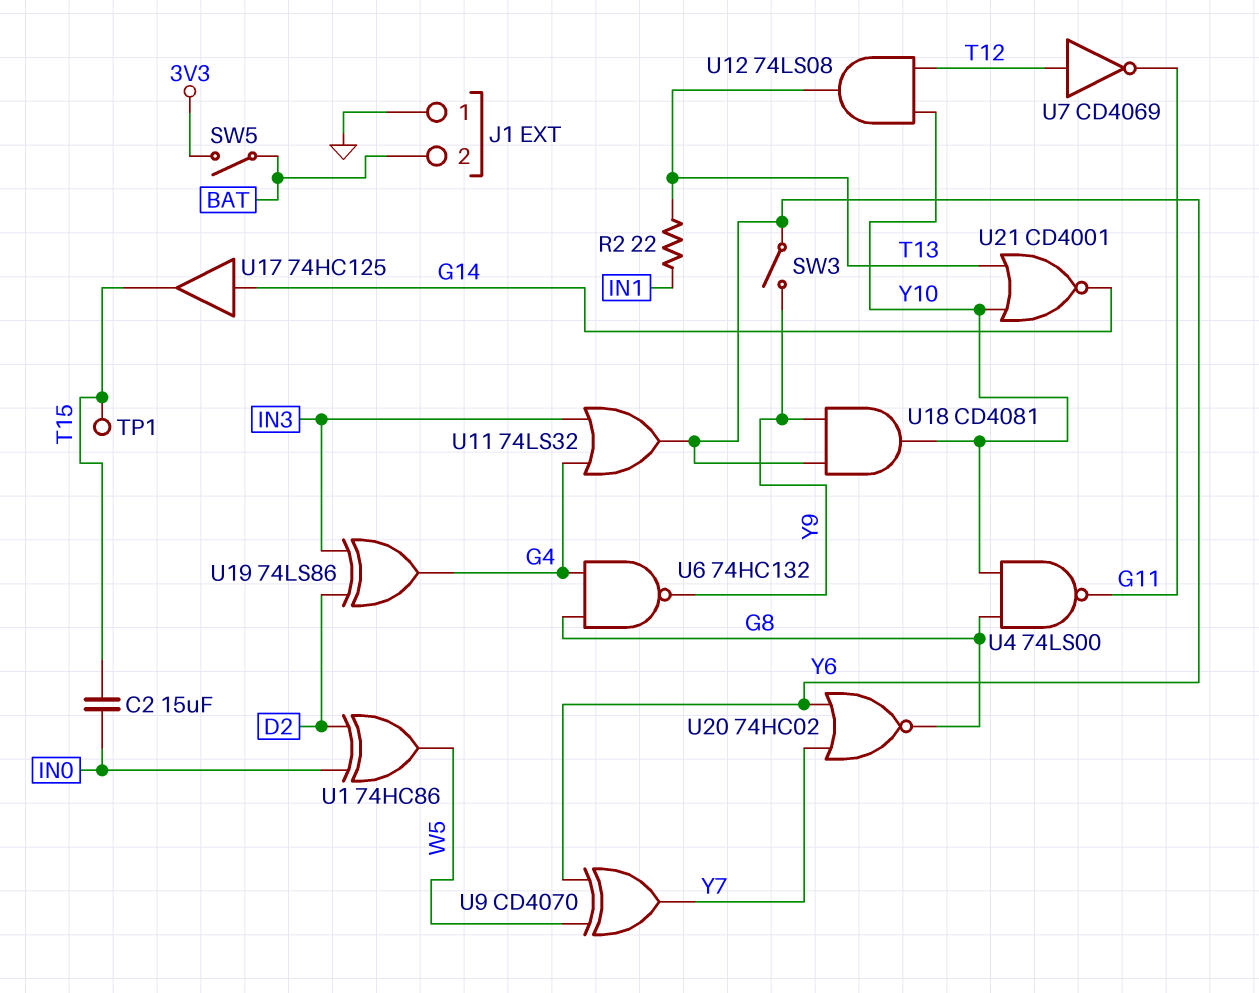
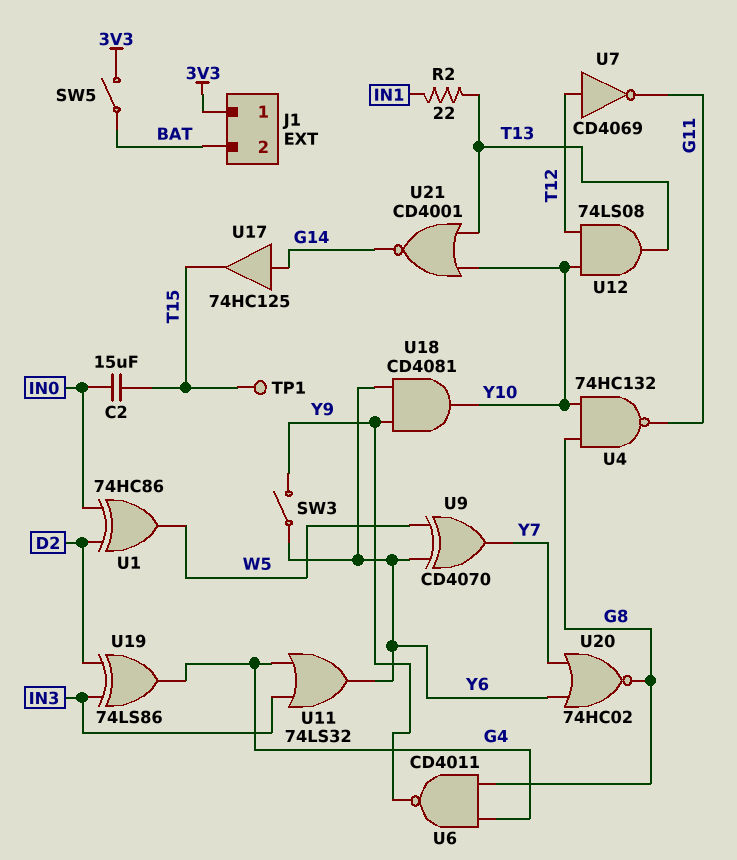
J1 pin 1: GND -> 3V3
U4: NAND 74LS00 (in G8, in Y10, out G11) -> NAND 74HC132 (in G8, in Y10, out G11)
U6: NAND 74HC132 (in G4, in G8, out Y9) -> NAND CD4011 (in G4, in G8, out Y9)

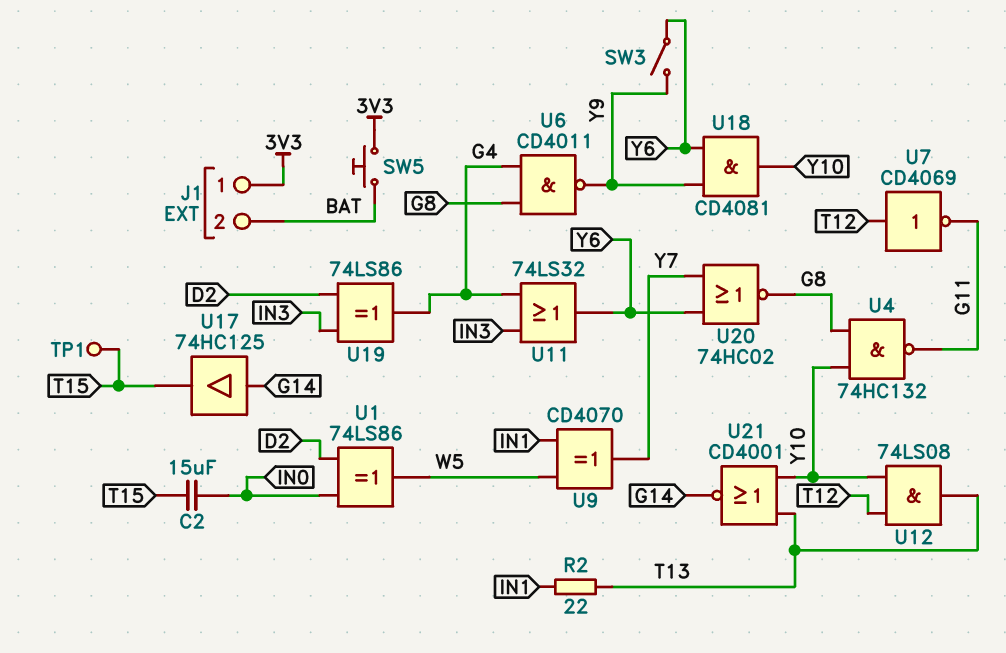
SW5: switch (3V3, BAT) -> button (3V3, BAT)
U1: XOR 74HC86 (in D2, in IN0, out W5) -> XOR 74LS86 (in D2, in IN0, out W5)
U9: XOR CD4070 (in W5, in Y6, out Y7) -> XOR CD4070 (in IN1, in W5, out Y7)

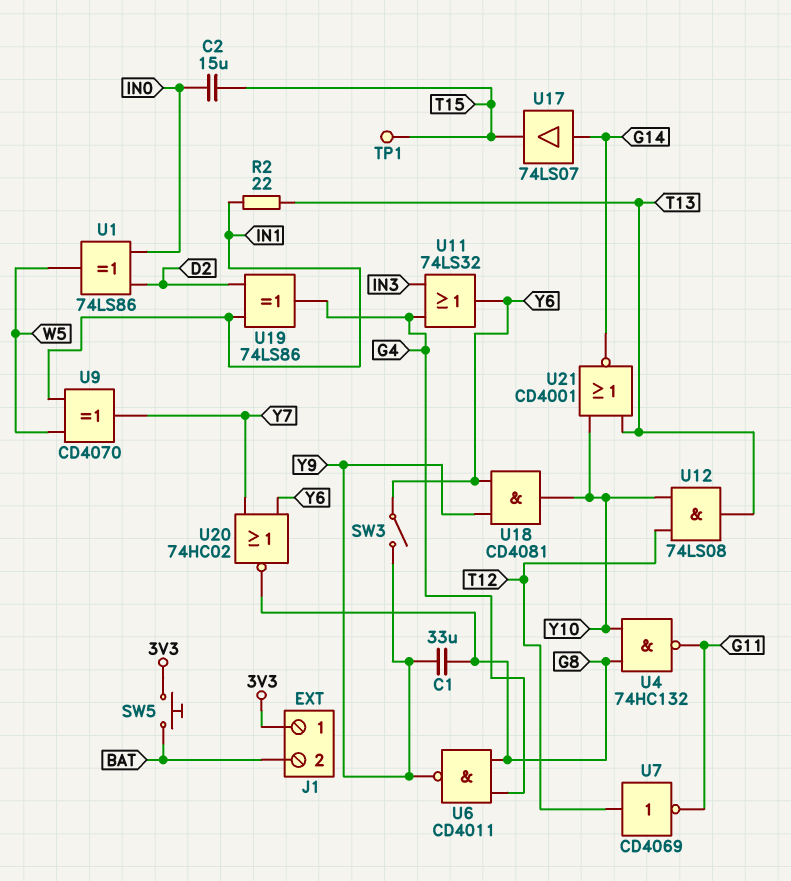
C1: none -> 33uF (G8, Y9)
U17: buffer 74HC125 (in G14, out T15) -> buffer 74LS07 (in G14, out T15)
U19: XOR 74LS86 (in D2, in IN3, out G4) -> XOR 74LS86 (in D2, in IN1, out G4)

